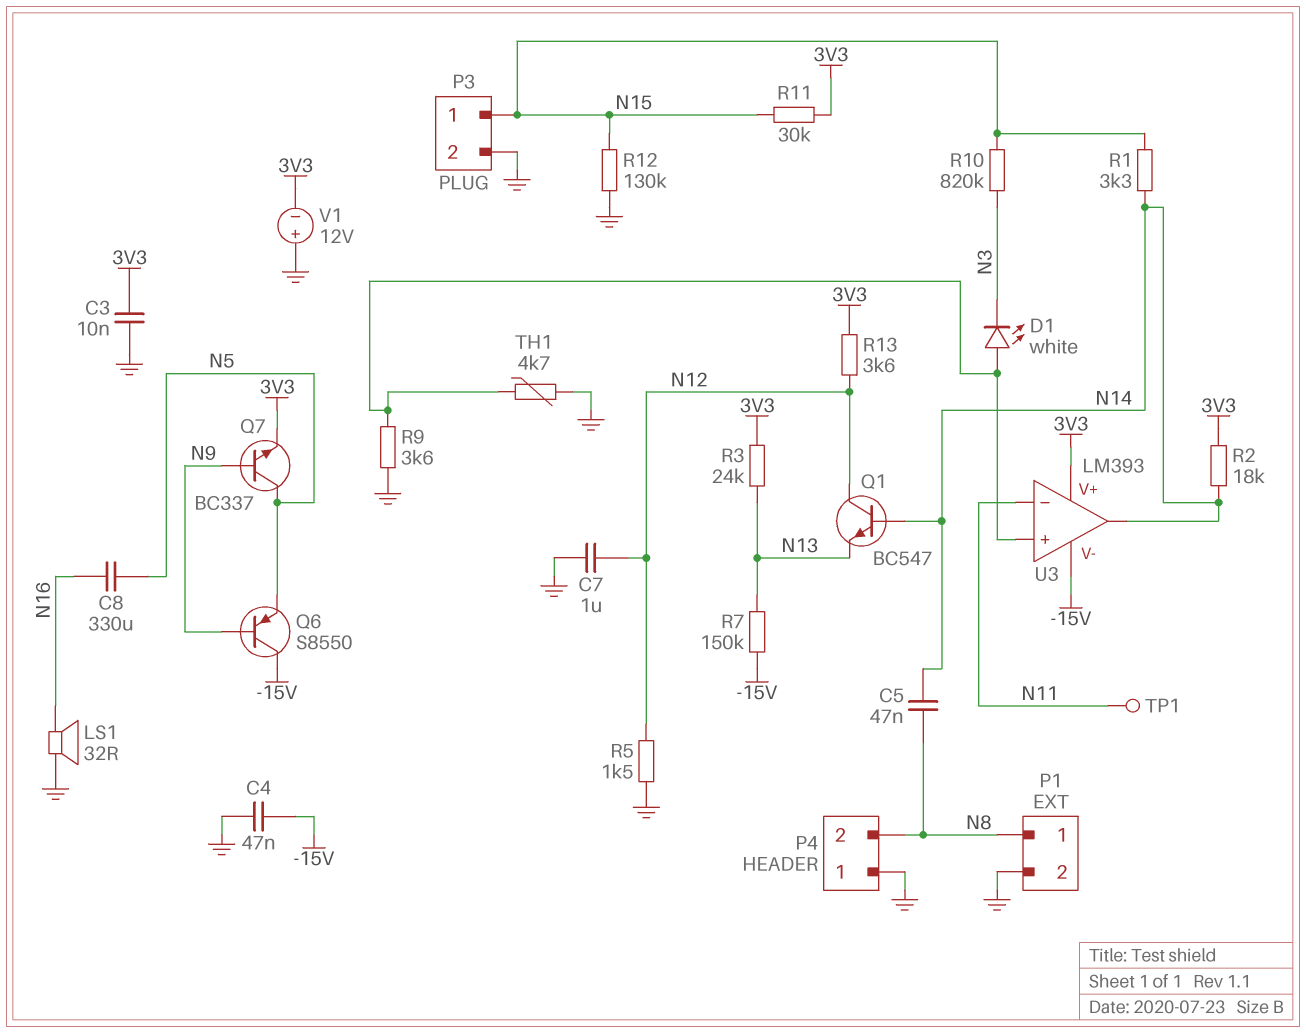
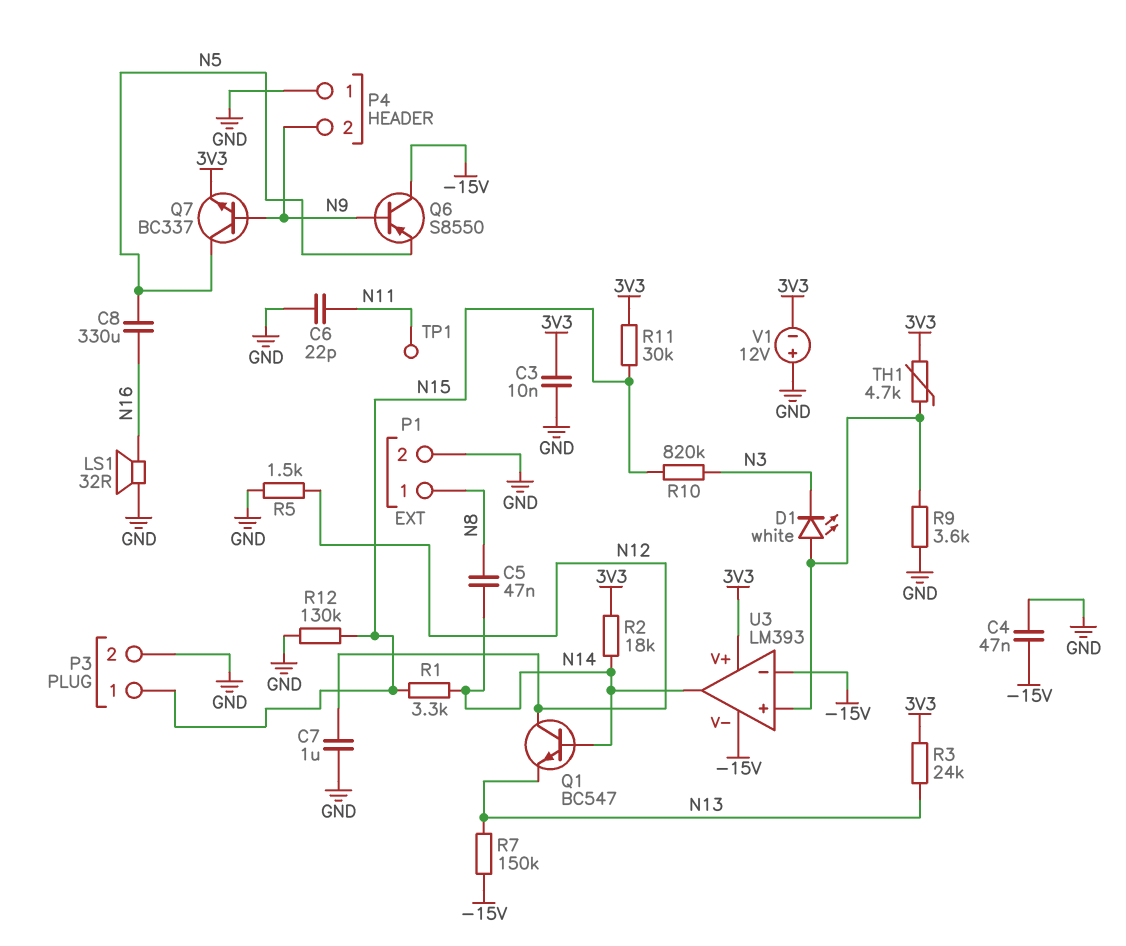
C6: none -> 22pF (GND, N11)
P4 pin 2: N8 -> N9
R13: 3.6k (3V3, N12) -> none
TH1: 4.7k (GND, U3/in+) -> 4.7k (3V3, U3/in+)
U3 pin in-: N11 -> -15V

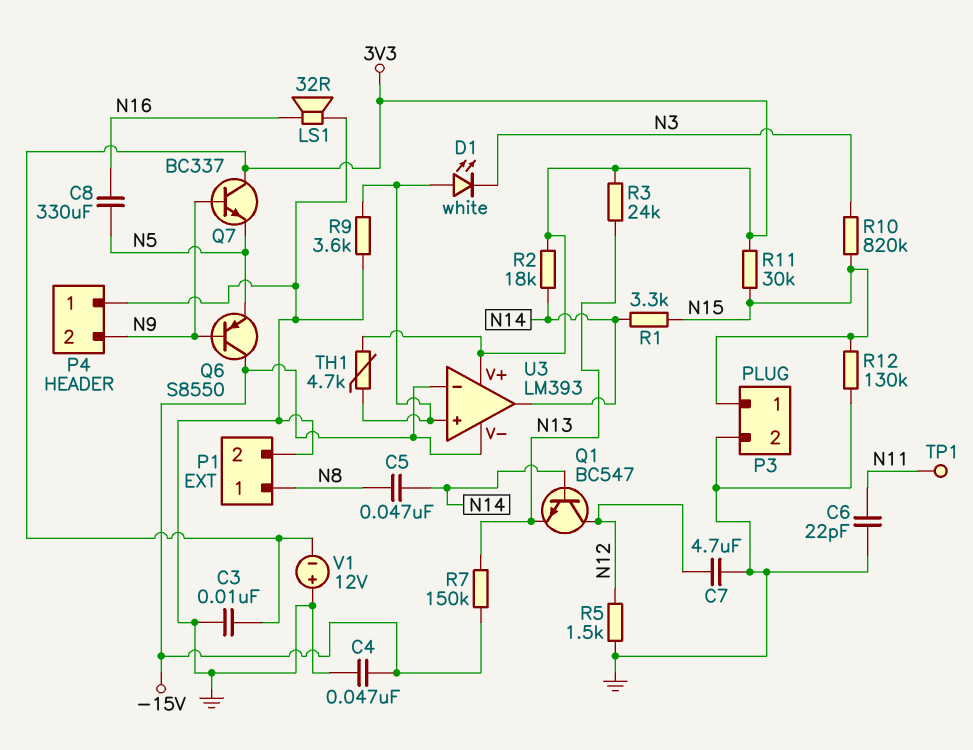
C7: 1uF (GND, N12) -> 4.7uF (GND, N12)
Q7: NPN BC337 (B N9, C N5, E 3V3) -> NPN BC337 (B N9, C 3V3, E N5)

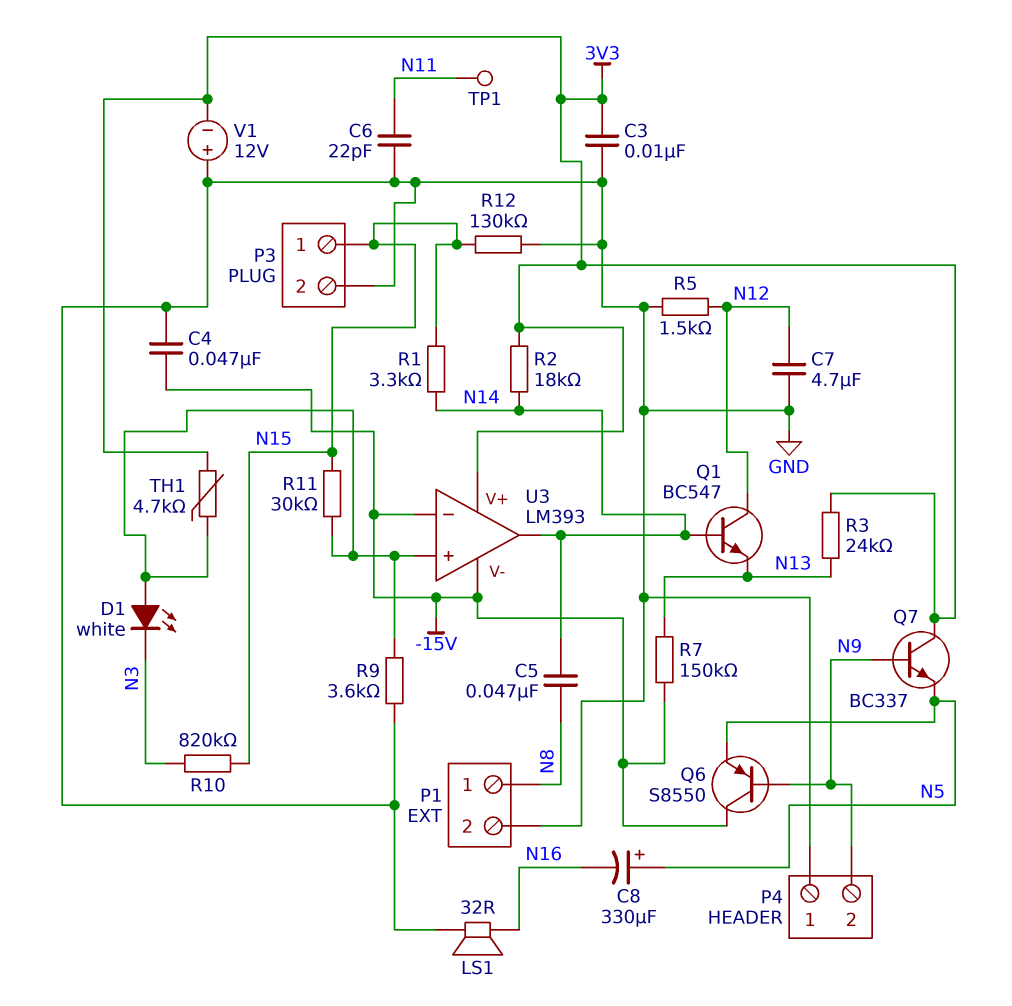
C8: 330uF (N5, N16) -> 330uF (plus N5, minus N16)
R11: 30k (3V3, N15) -> 30k (N15, U3/in+)

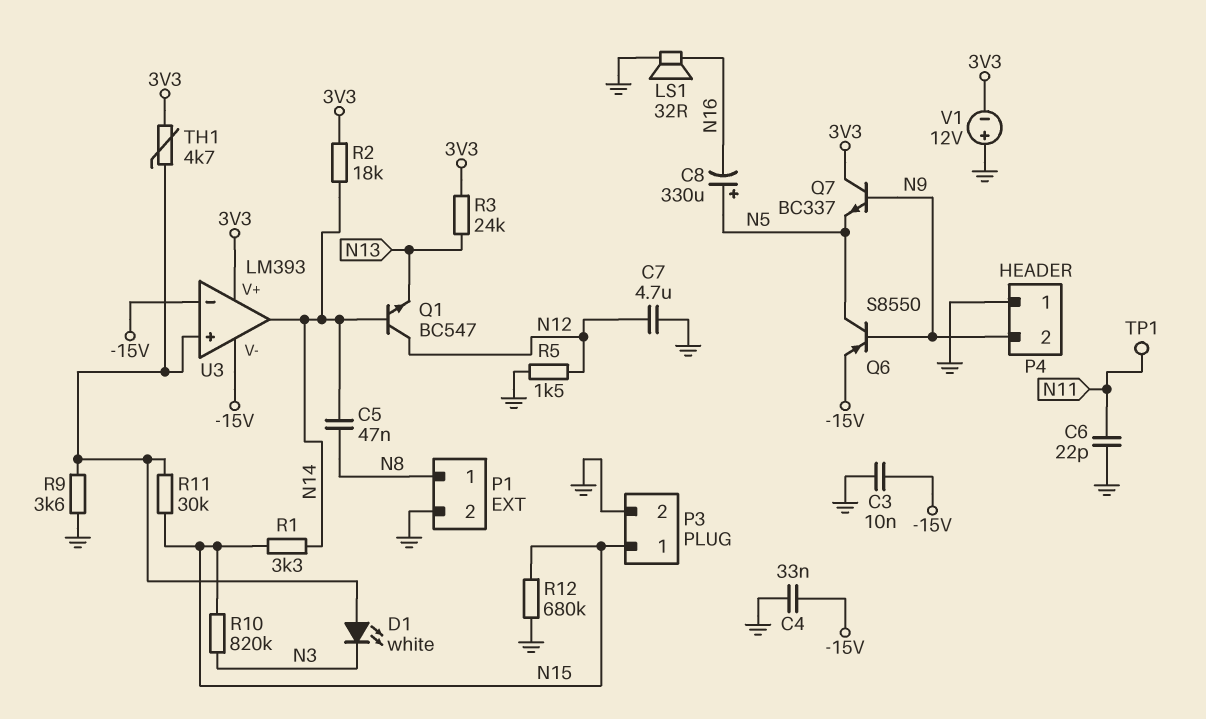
C3: 10nF (3V3, GND) -> 10nF (-15V, GND)
C4: 47nF (-15V, GND) -> 33nF (-15V, GND)
Q6: PNP S8550 (B N9, C -15V, E N5) -> PNP S8550 (B N9, C N5, E -15V)
R7: 150k (-15V, N13) -> none
R12: 130k (GND, N15) -> 680k (GND, N15)

